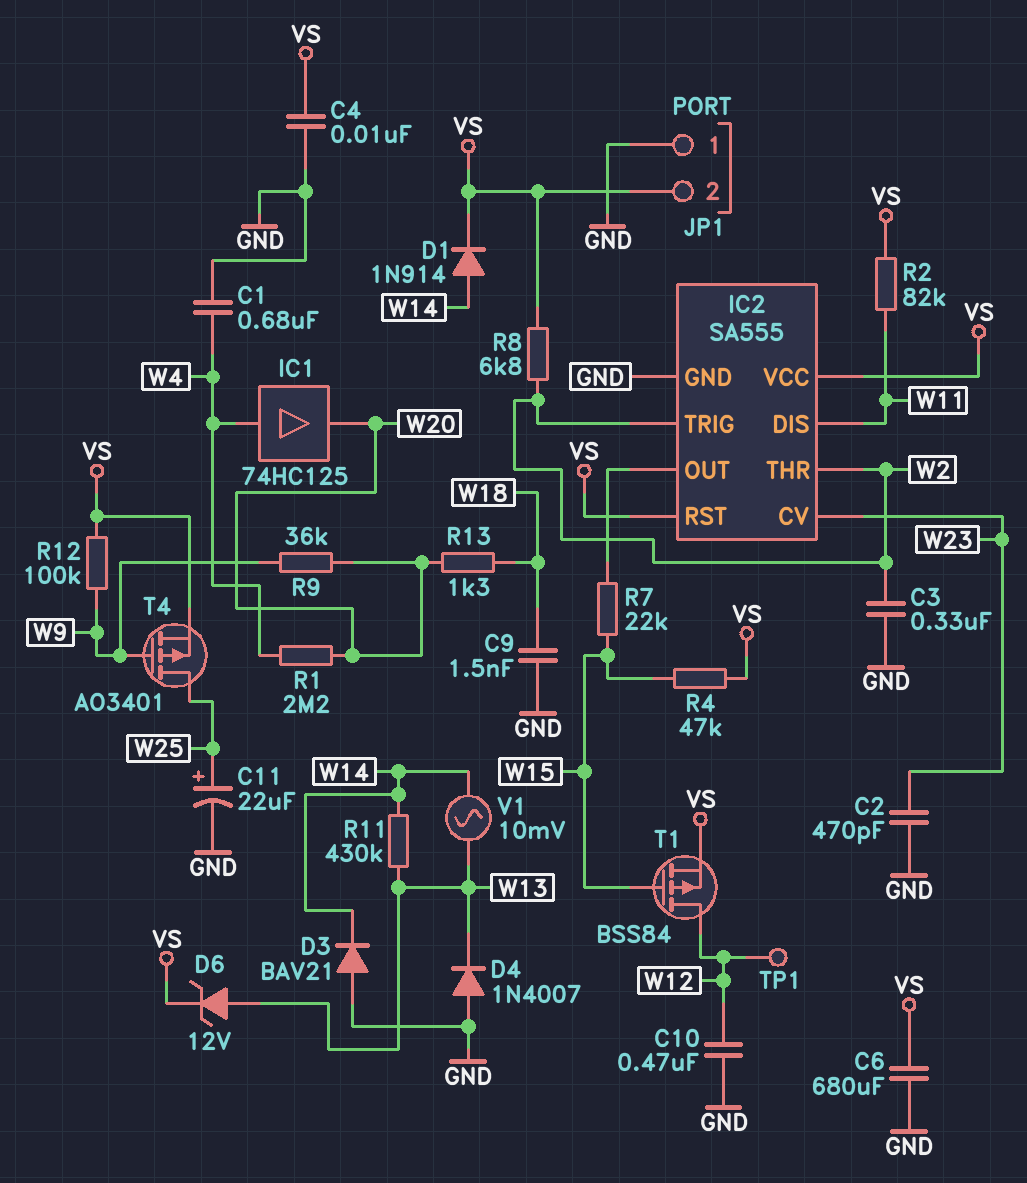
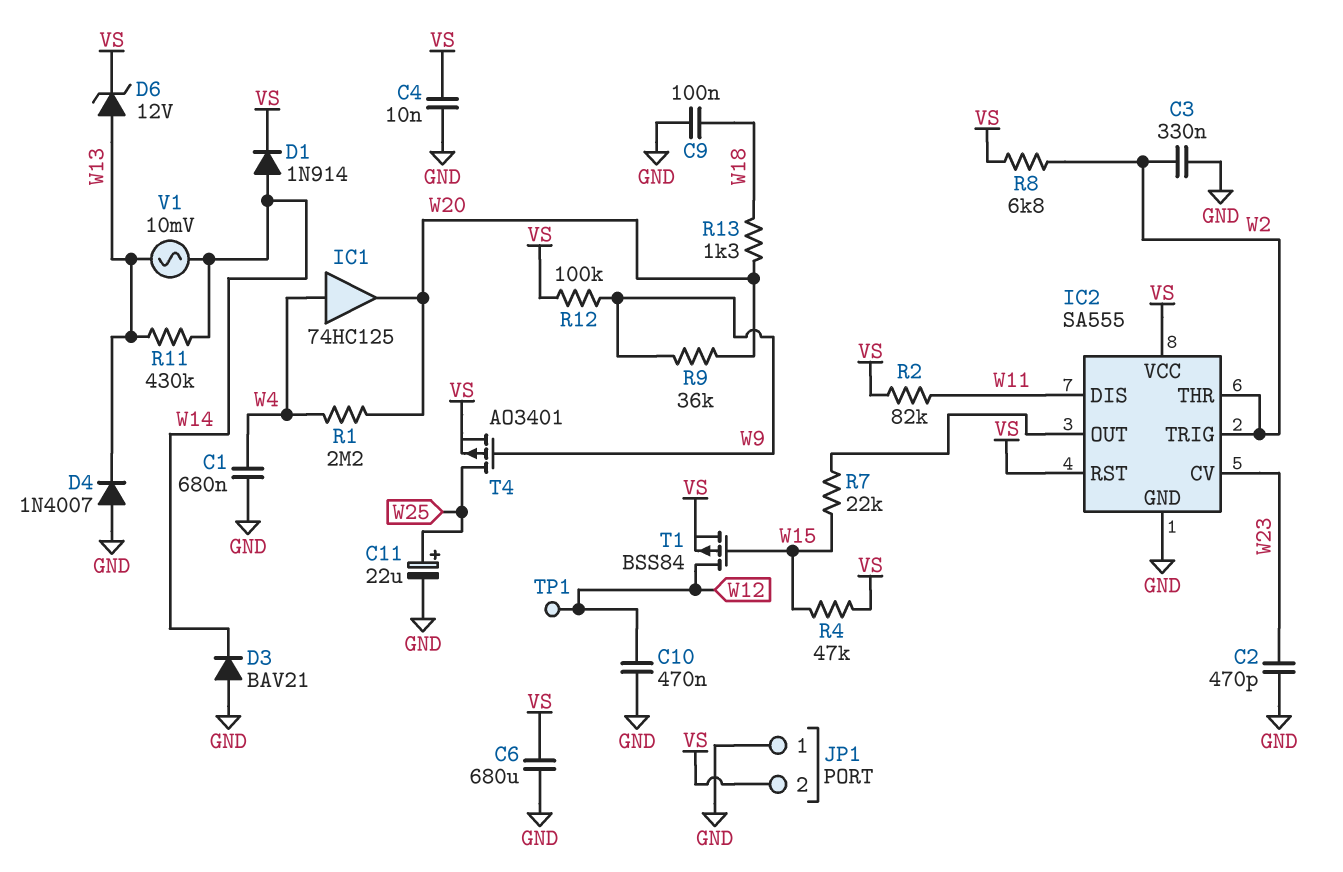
C9: 1.5nF (GND, W18) -> 100nF (GND, W18)

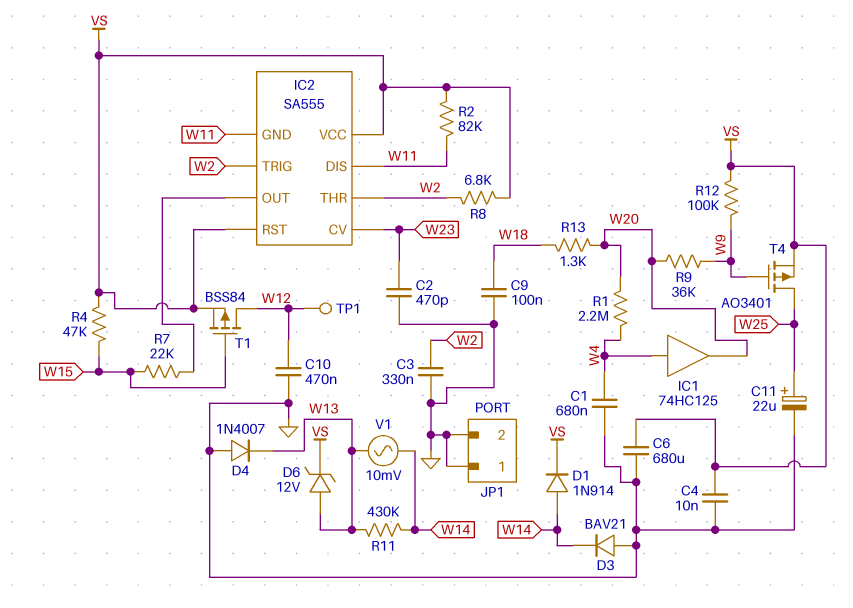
IC2 pin GND: GND -> W11
JP1 pin 2: VS -> GND

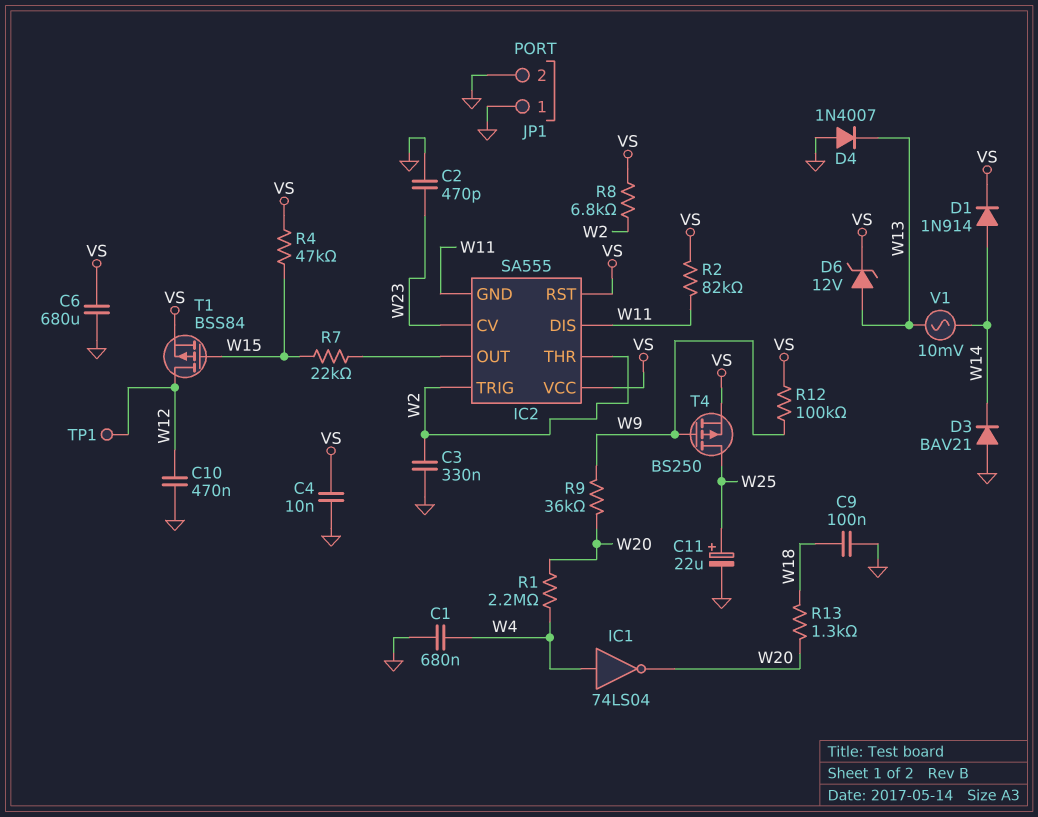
IC1: buffer 74HC125 (in W4, out W20) -> NOT 74LS04 (in W4, out W20)
R11: 430k (W13, W14) -> none
T4: PMOS AO3401 (G W9, D W25, S VS) -> PMOS BS250 (G W9, D W25, S VS)

